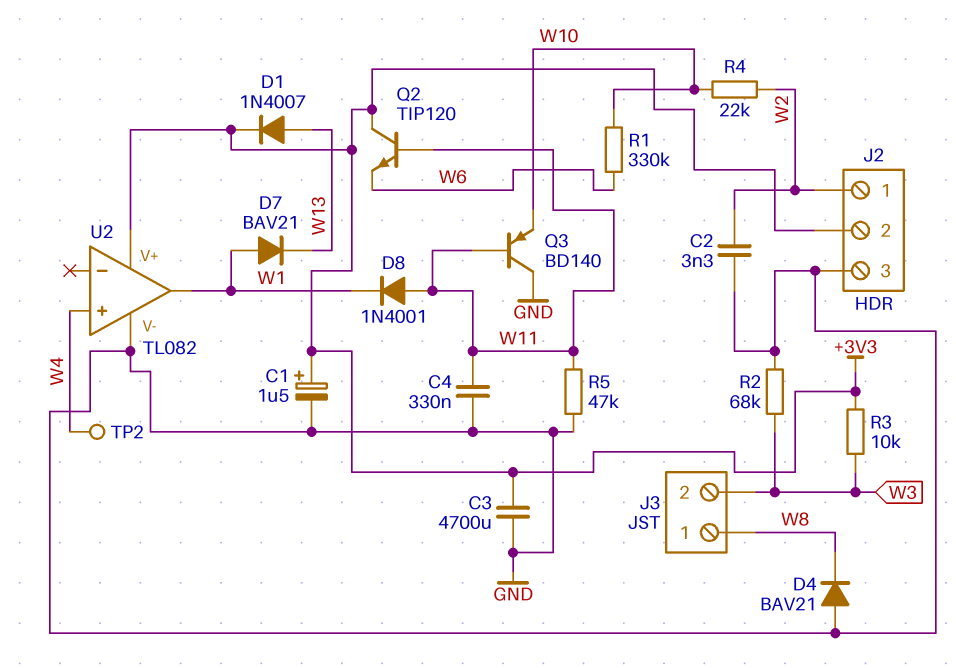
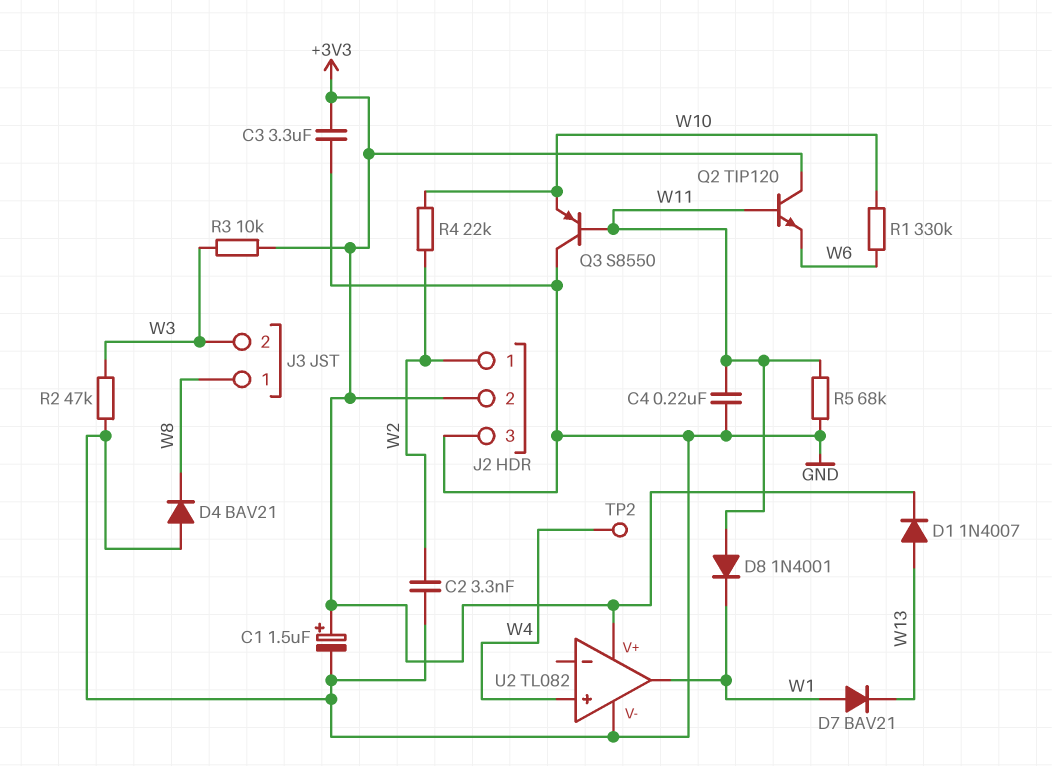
C3: 4700uF (+3V3, GND) -> 3.3uF (+3V3, GND)
C4: 330nF (GND, W11) -> 220nF (GND, W11)
Q3: PNP BD140 (B W11, C GND, E W10) -> PNP S8550 (B W11, C GND, E W10)
R2: 68k (GND, W3) -> 47k (GND, W3)
R5: 47k (GND, W11) -> 68k (GND, W11)

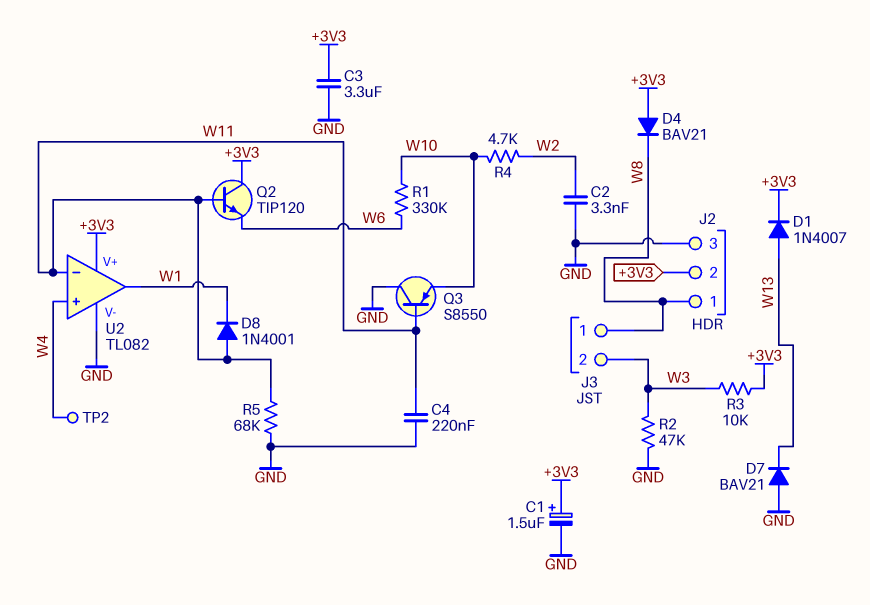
D4: diode BAV21 (A GND, K W8) -> diode BAV21 (A +3V3, K W8)
D7: diode BAV21 (A W1, K W13) -> diode BAV21 (A GND, K W13)
J2 pin 1: W2 -> W8
R4: 22k (W2, W10) -> 4.7k (W2, W10)
U2 pin in-: none -> W11

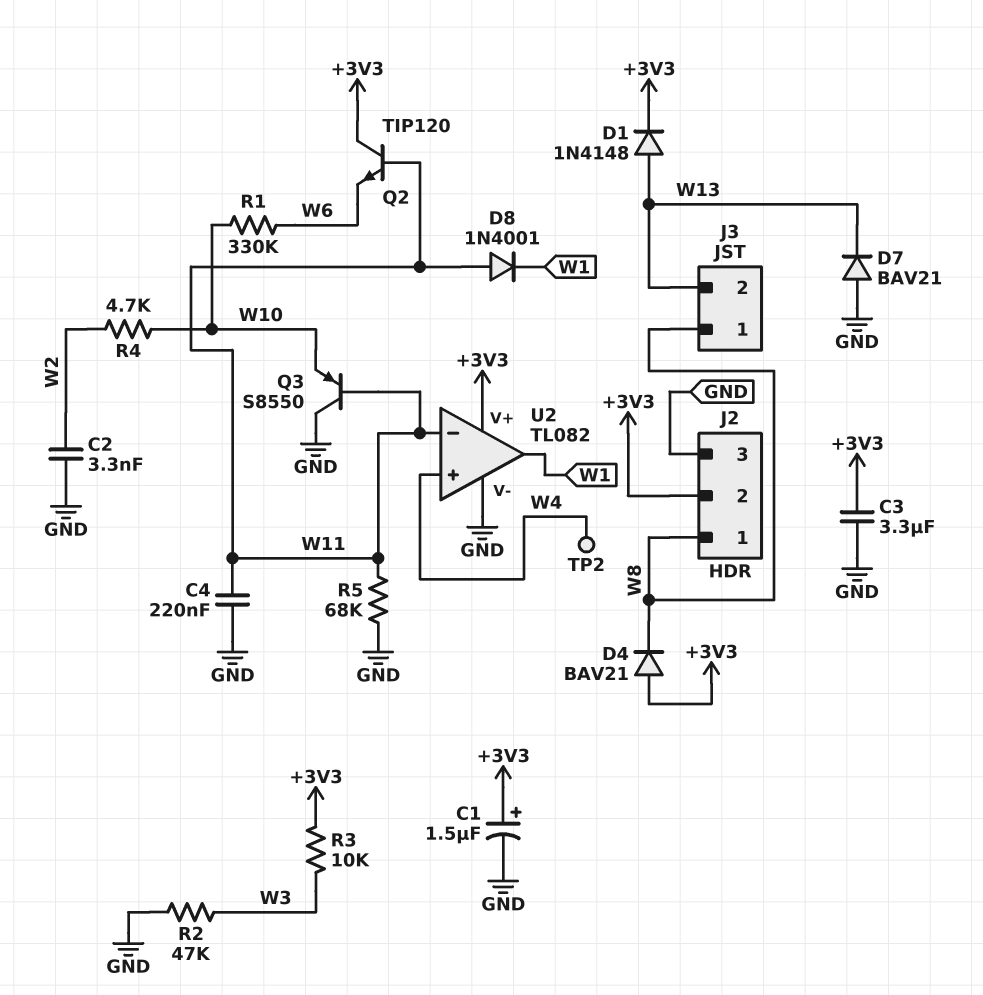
D1: diode 1N4007 (A W13, K +3V3) -> diode 1N4148 (A W13, K +3V3)
J3 pin 2: W3 -> W13

